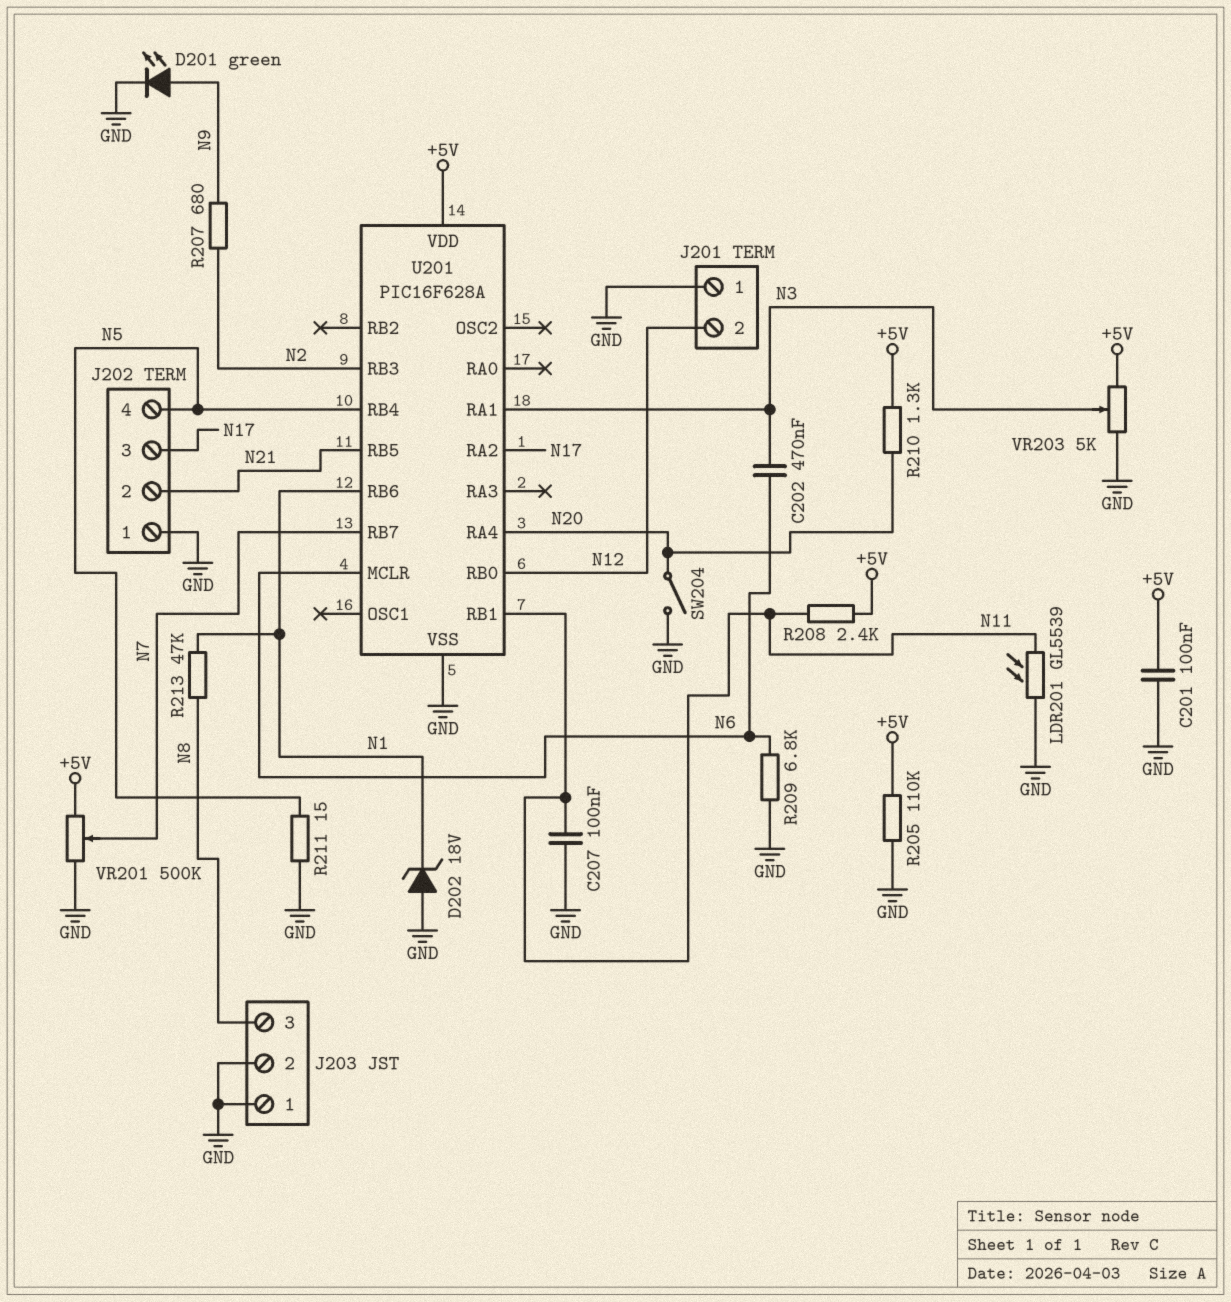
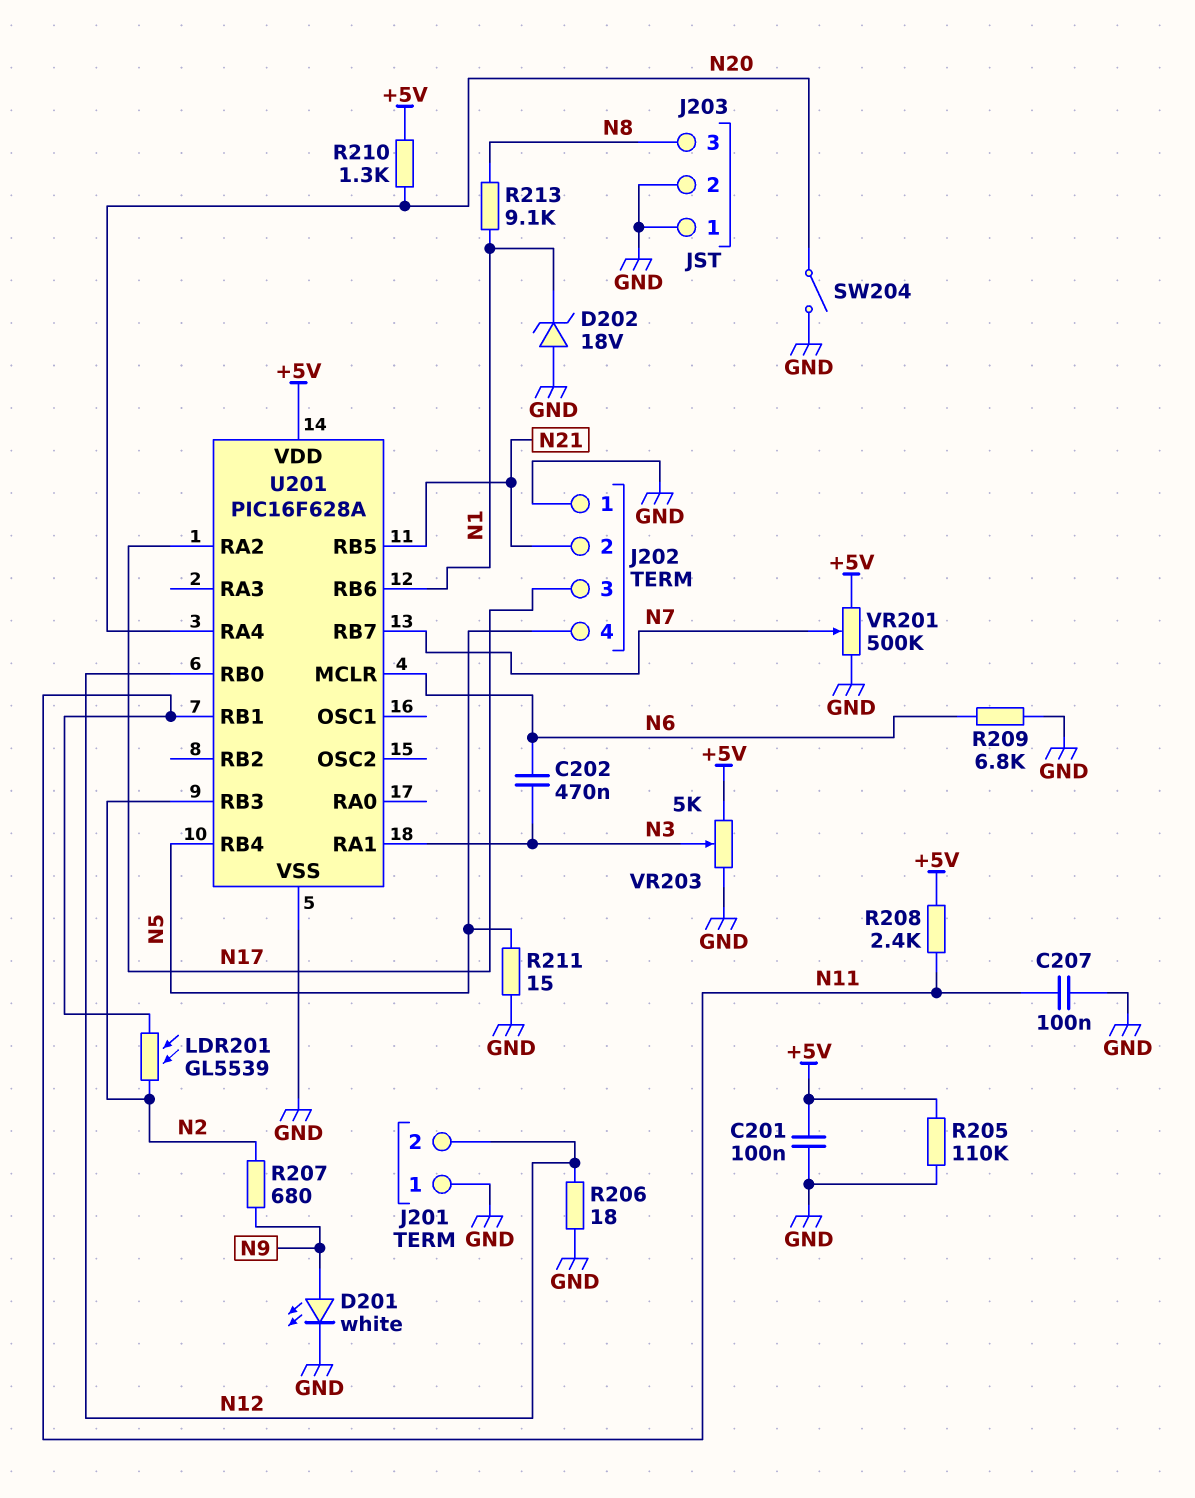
D201: LED green (A N9, K GND) -> LED white (A N9, K GND)
LDR201: GL5539 (GND, N11) -> GL5539 (N2, N11)
R206: none -> 18 (GND, N12)
R213: 47k (N1, N8) -> 9.1k (N1, N8)

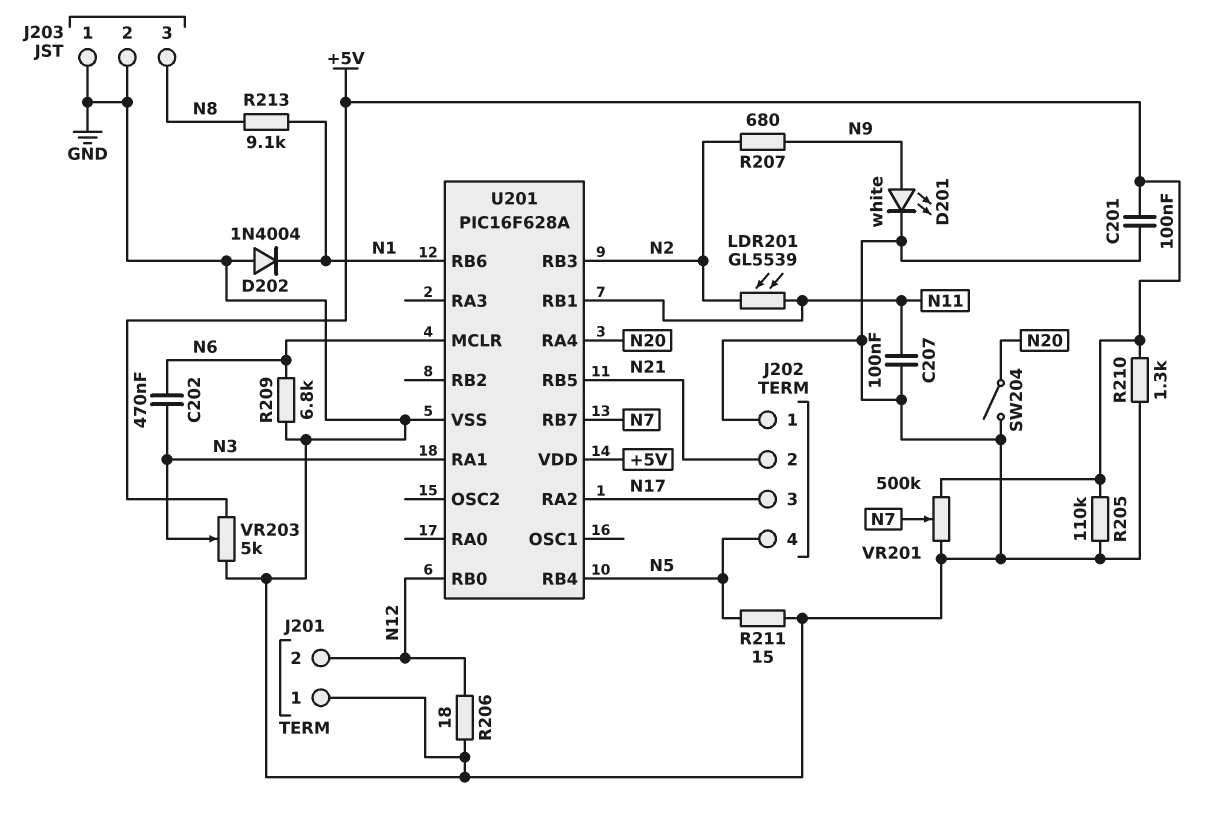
D202: zener 18V (A GND, K N1) -> diode 1N4004 (A GND, K N1)
R208: 2.4k (+5V, N11) -> none
R210: 1.3k (+5V, N20) -> 1.3k (+5V, GND)

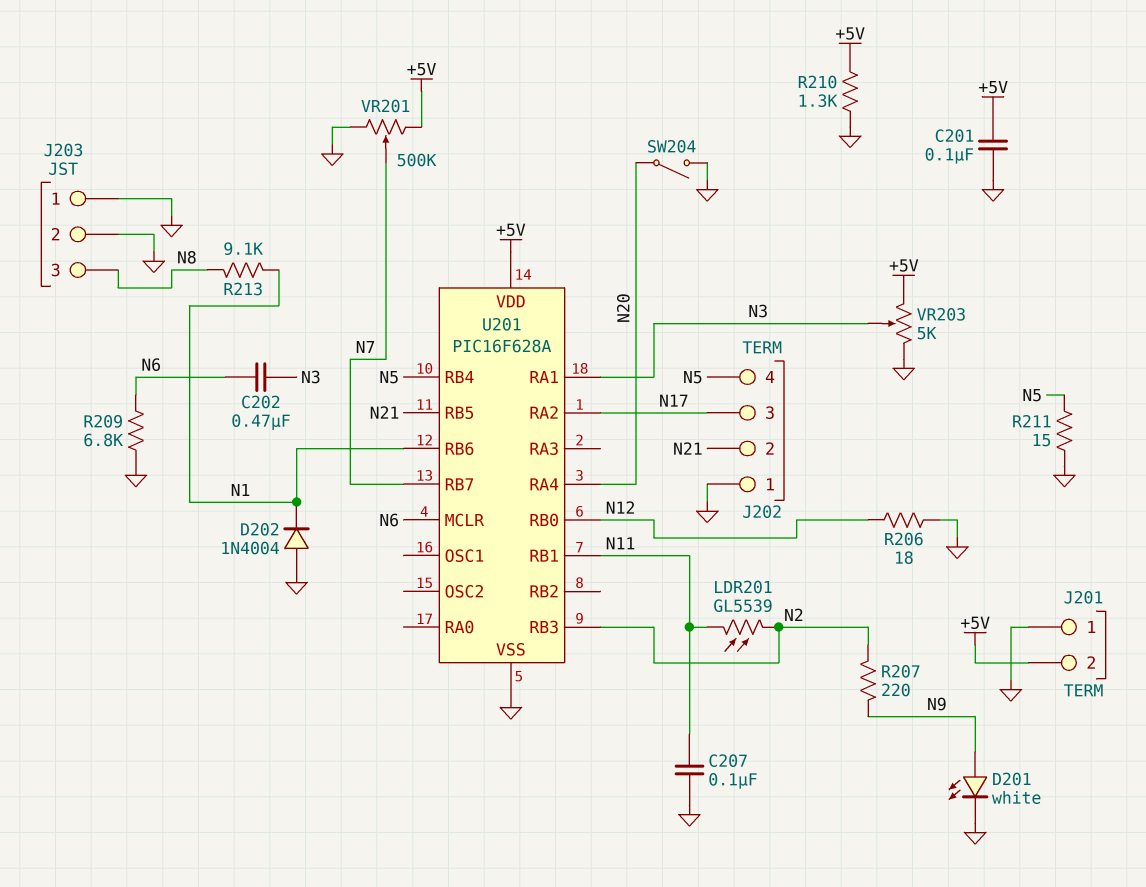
J201 pin 2: N12 -> +5V
R205: 110k (+5V, GND) -> none
R207: 680 (N2, N9) -> 220 (N2, N9)

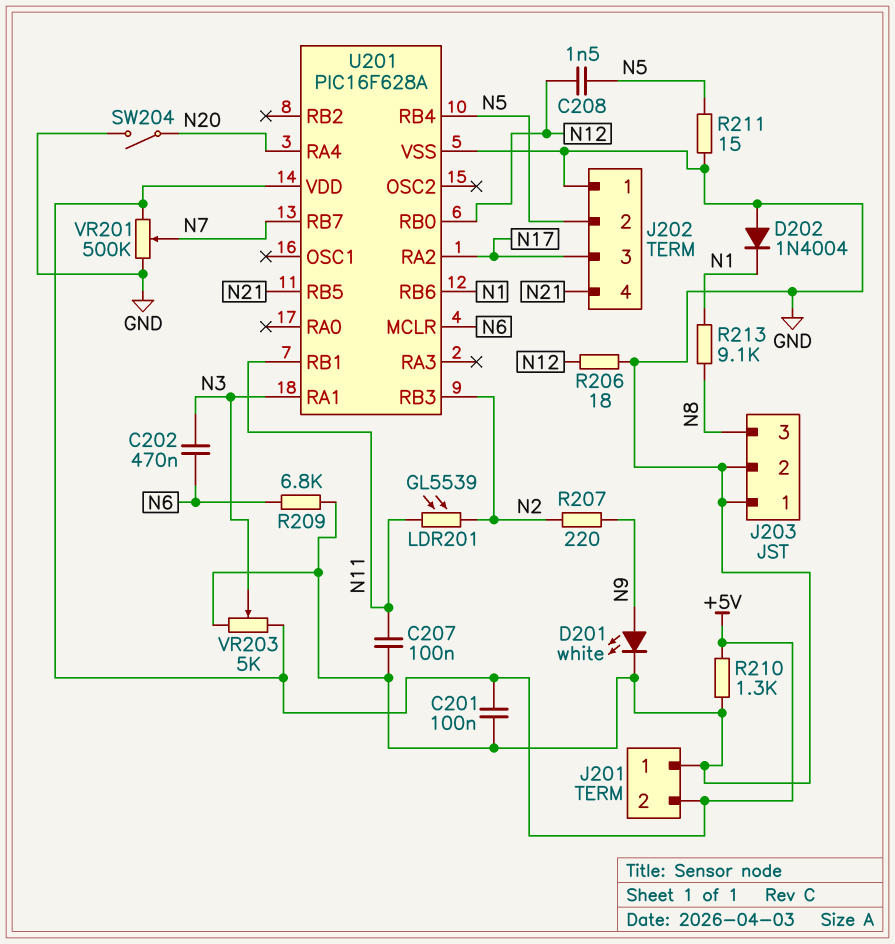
C208: none -> 1.5nF (N5, N12)
J202 pin 2: N21 -> N5
J202 pin 4: N5 -> N21

